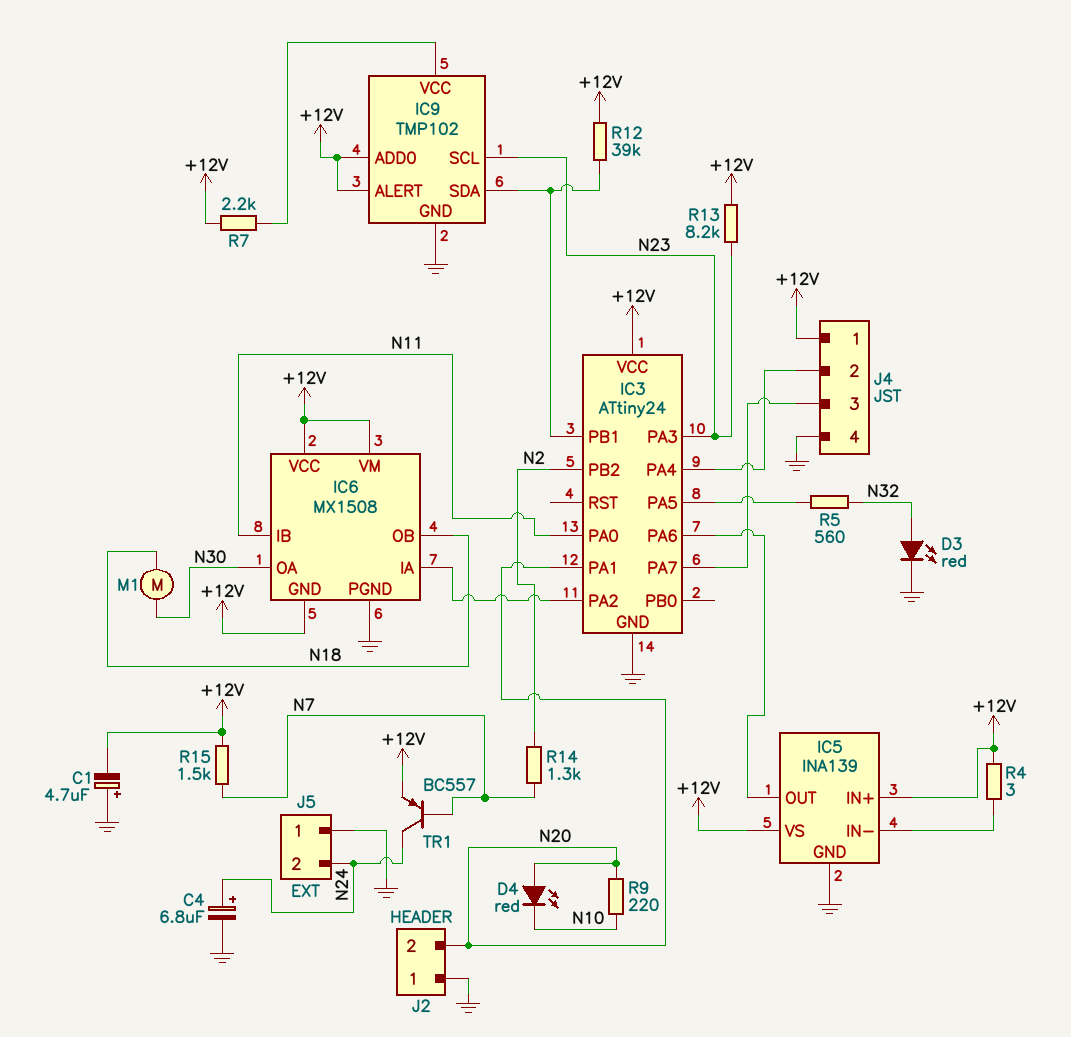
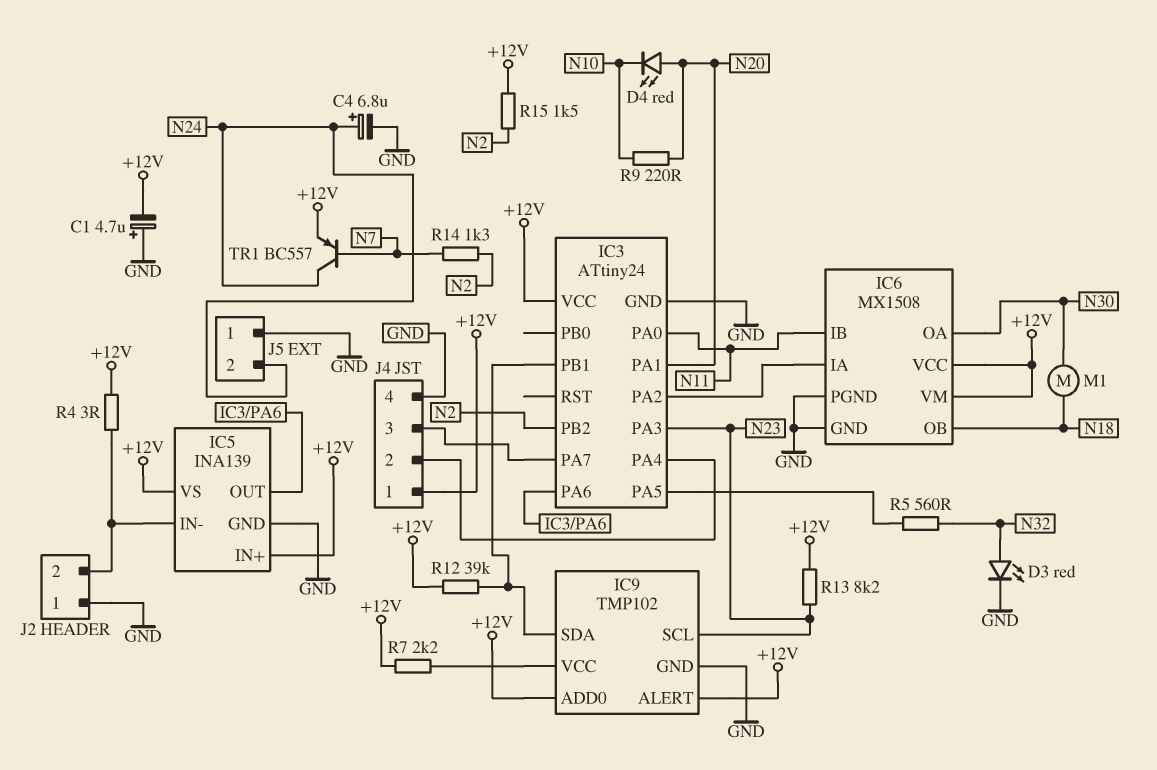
IC6 pin GND: +12V -> GND
J2 pin 2: N20 -> IC5/IN-
R15: 1.5k (+12V, N7) -> 1.5k (+12V, N2)

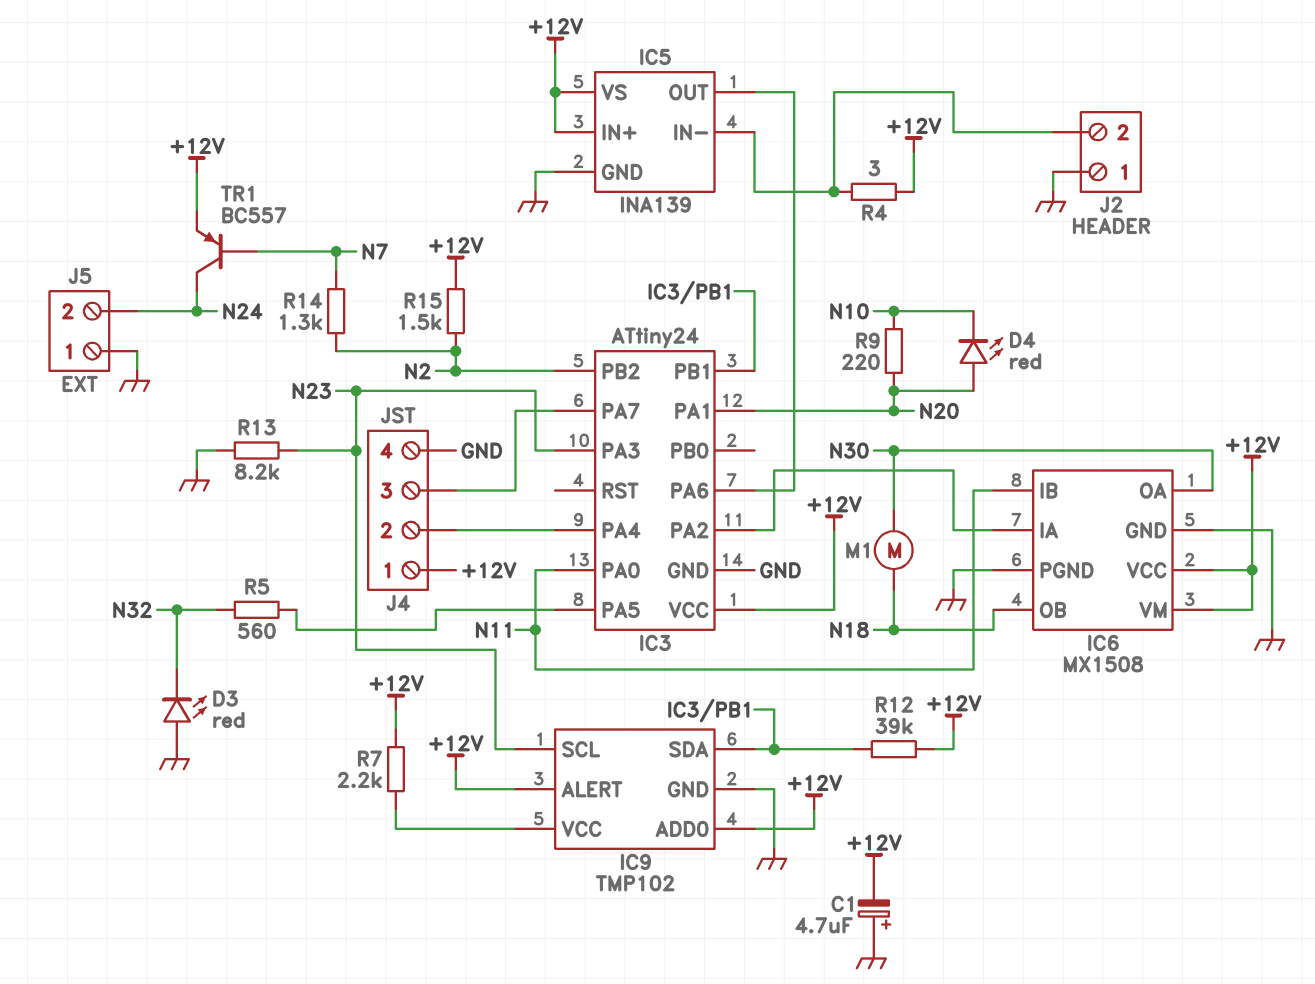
C4: 6.8uF (plus N24, minus GND) -> none
D3: LED red (A N32, K GND) -> LED red (A GND, K N32)
R13: 8.2k (+12V, N23) -> 8.2k (GND, N23)

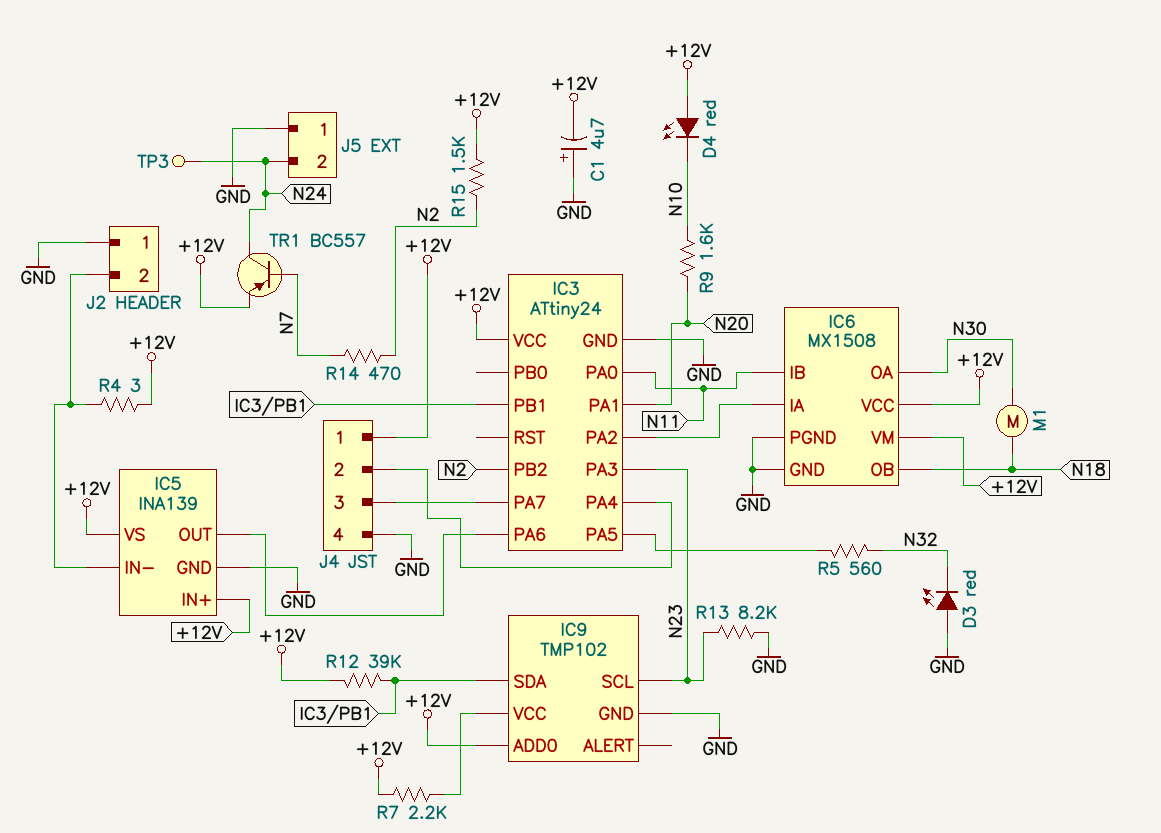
D4: LED red (A N20, K N10) -> LED red (A +12V, K N10)
IC9 pin ALERT: +12V -> none
R9: 220 (N10, N20) -> 1.6k (N10, N20)
R14: 1.3k (N2, N7) -> 470 (N2, N7)
TP3: none -> test point (N24)

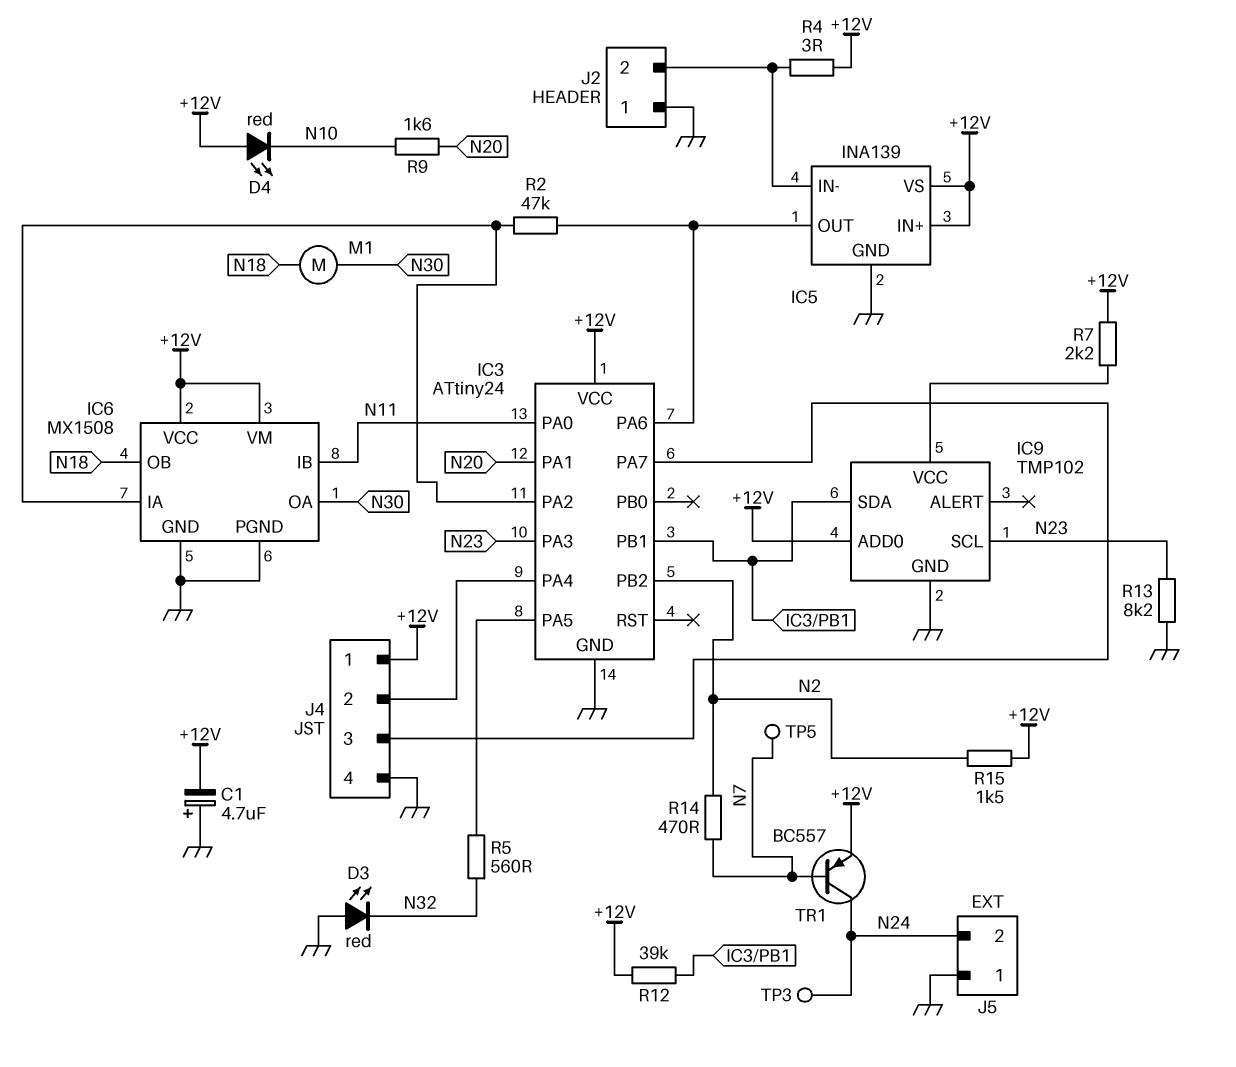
R2: none -> 47k (IC3/PA2, IC3/PA6)
TP5: none -> test point (N7)

